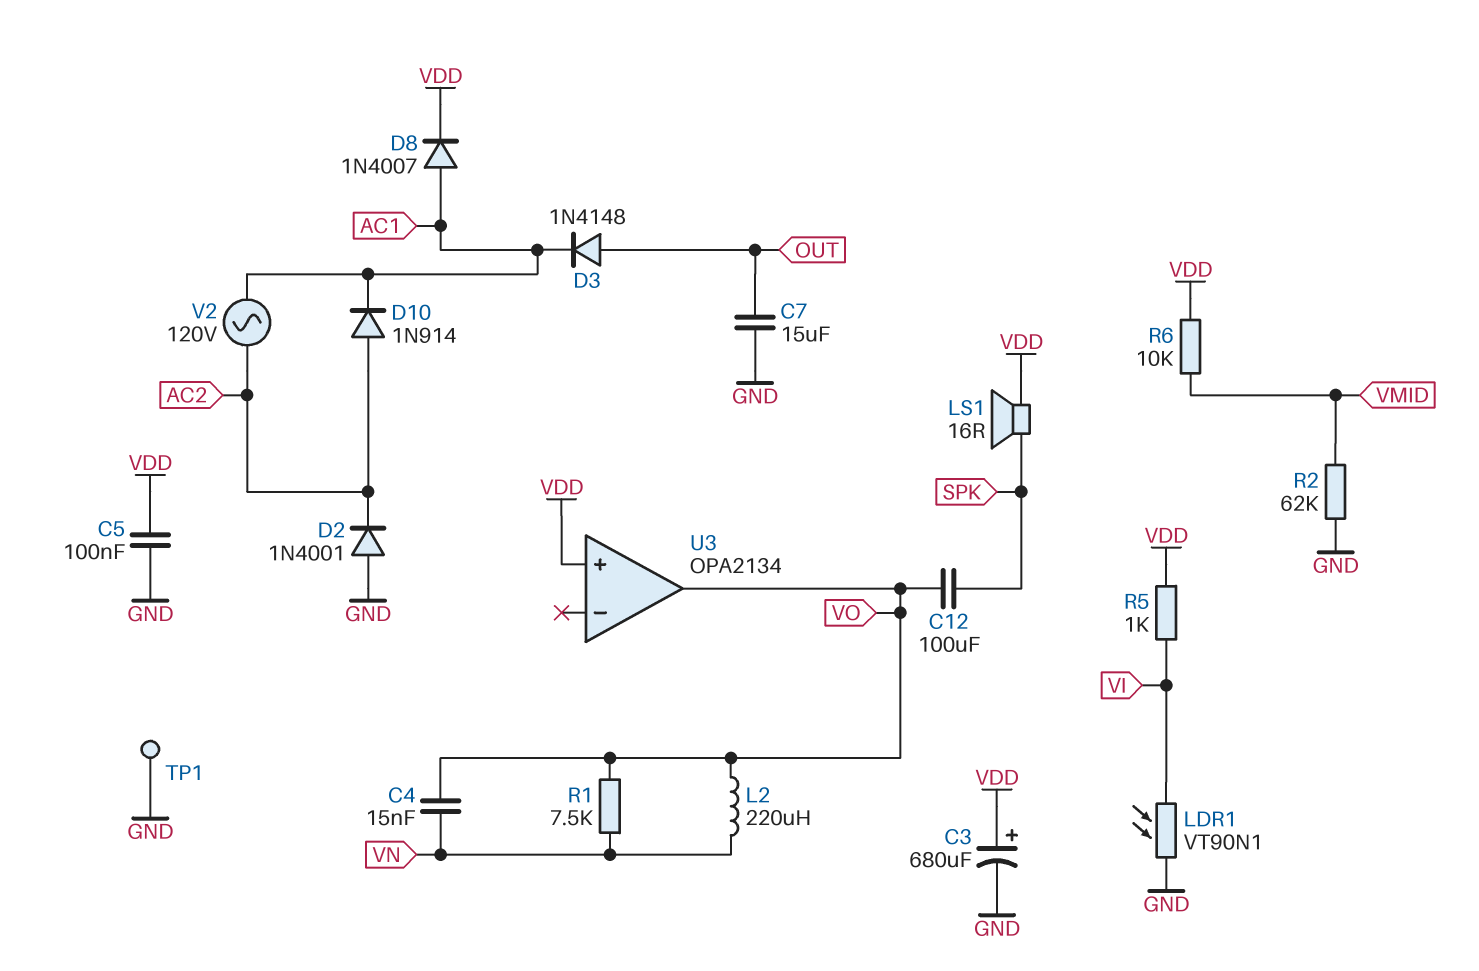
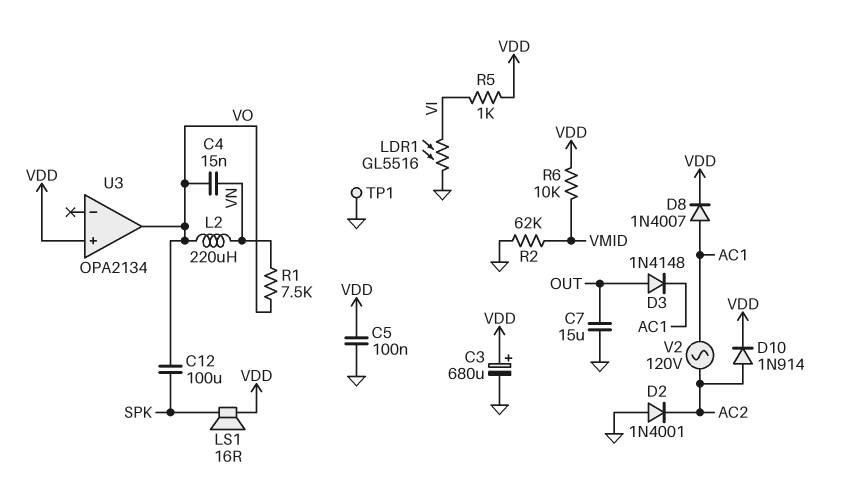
D10: diode 1N914 (A AC2, K AC1) -> diode 1N914 (A AC2, K VDD)
LDR1: VT90N1 (GND, VI) -> GL5516 (GND, VI)

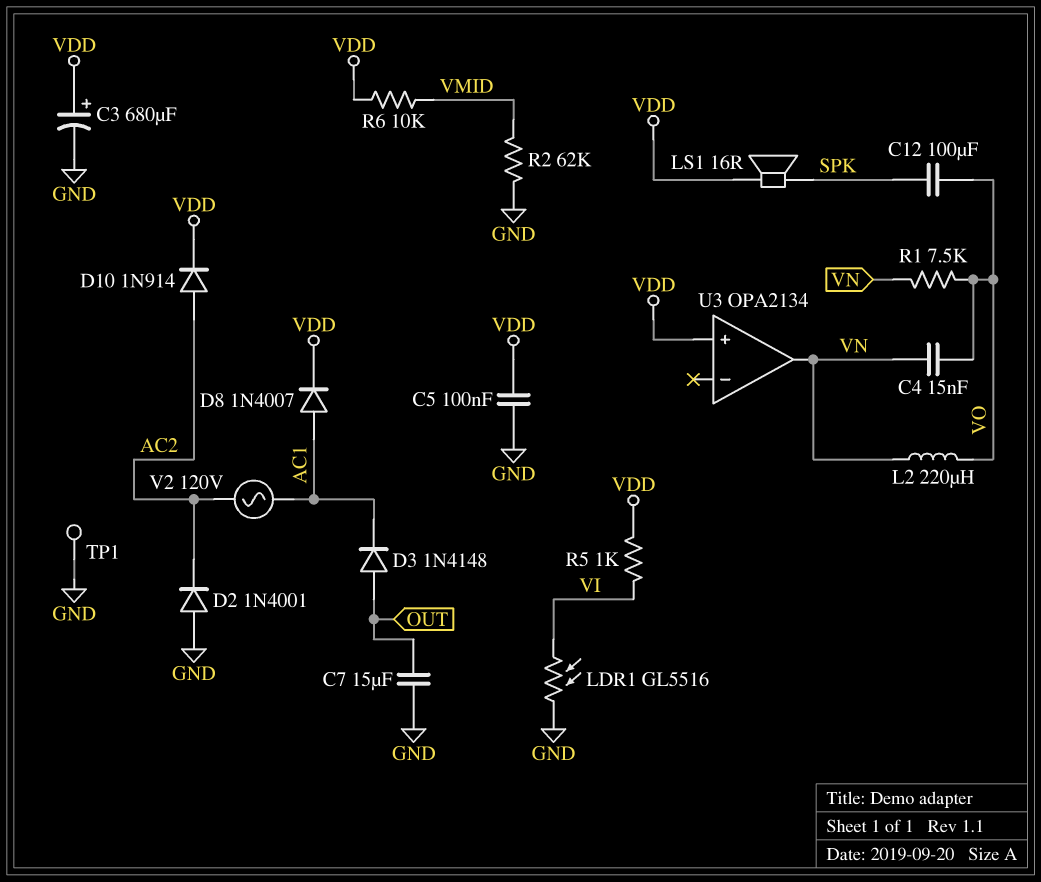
U3 pin out: VO -> VN

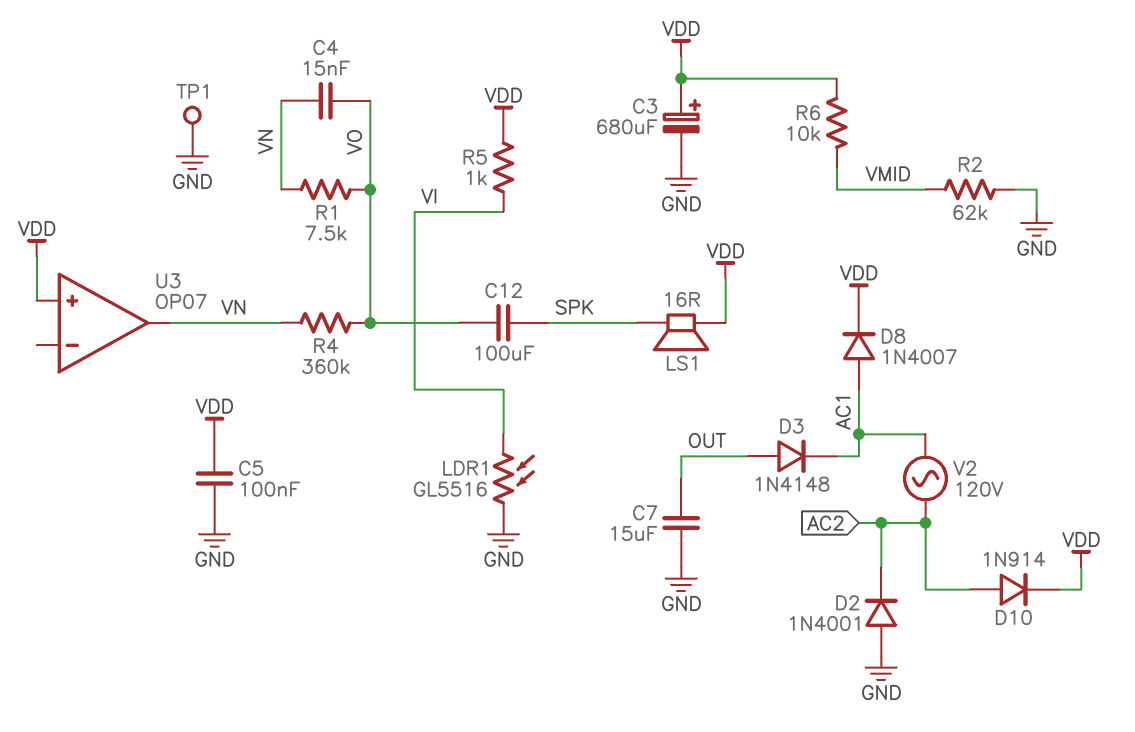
L2: 220uH (VN, VO) -> none
R4: none -> 360k (VN, VO)
U3: OPA2134 -> OP07

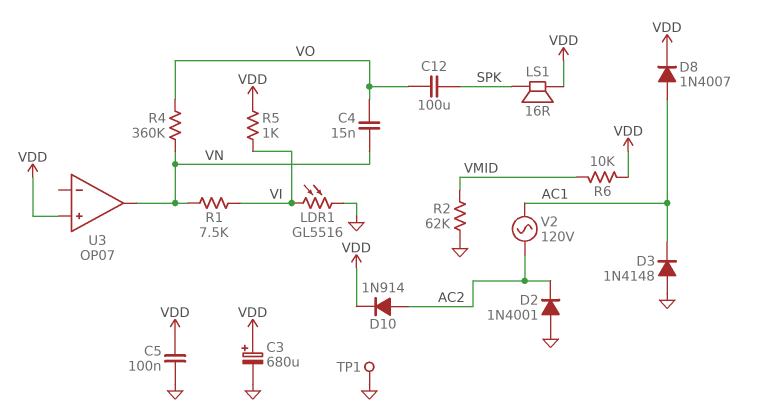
C7: 15uF (GND, OUT) -> none
D3: diode 1N4148 (A OUT, K AC1) -> diode 1N4148 (A GND, K AC1)
R1: 7.5k (VN, VO) -> 7.5k (VI, VN)

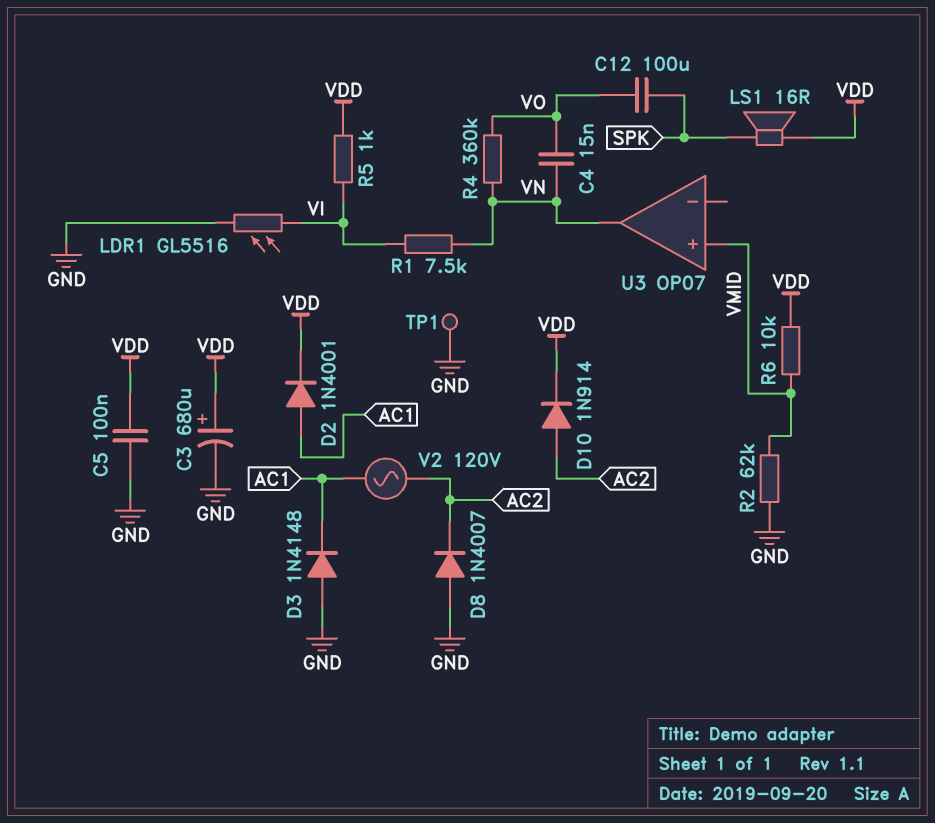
D2: diode 1N4001 (A GND, K AC2) -> diode 1N4001 (A AC1, K VDD)
D8: diode 1N4007 (A AC1, K VDD) -> diode 1N4007 (A GND, K AC2)
U3 pin in+: VDD -> VMID

